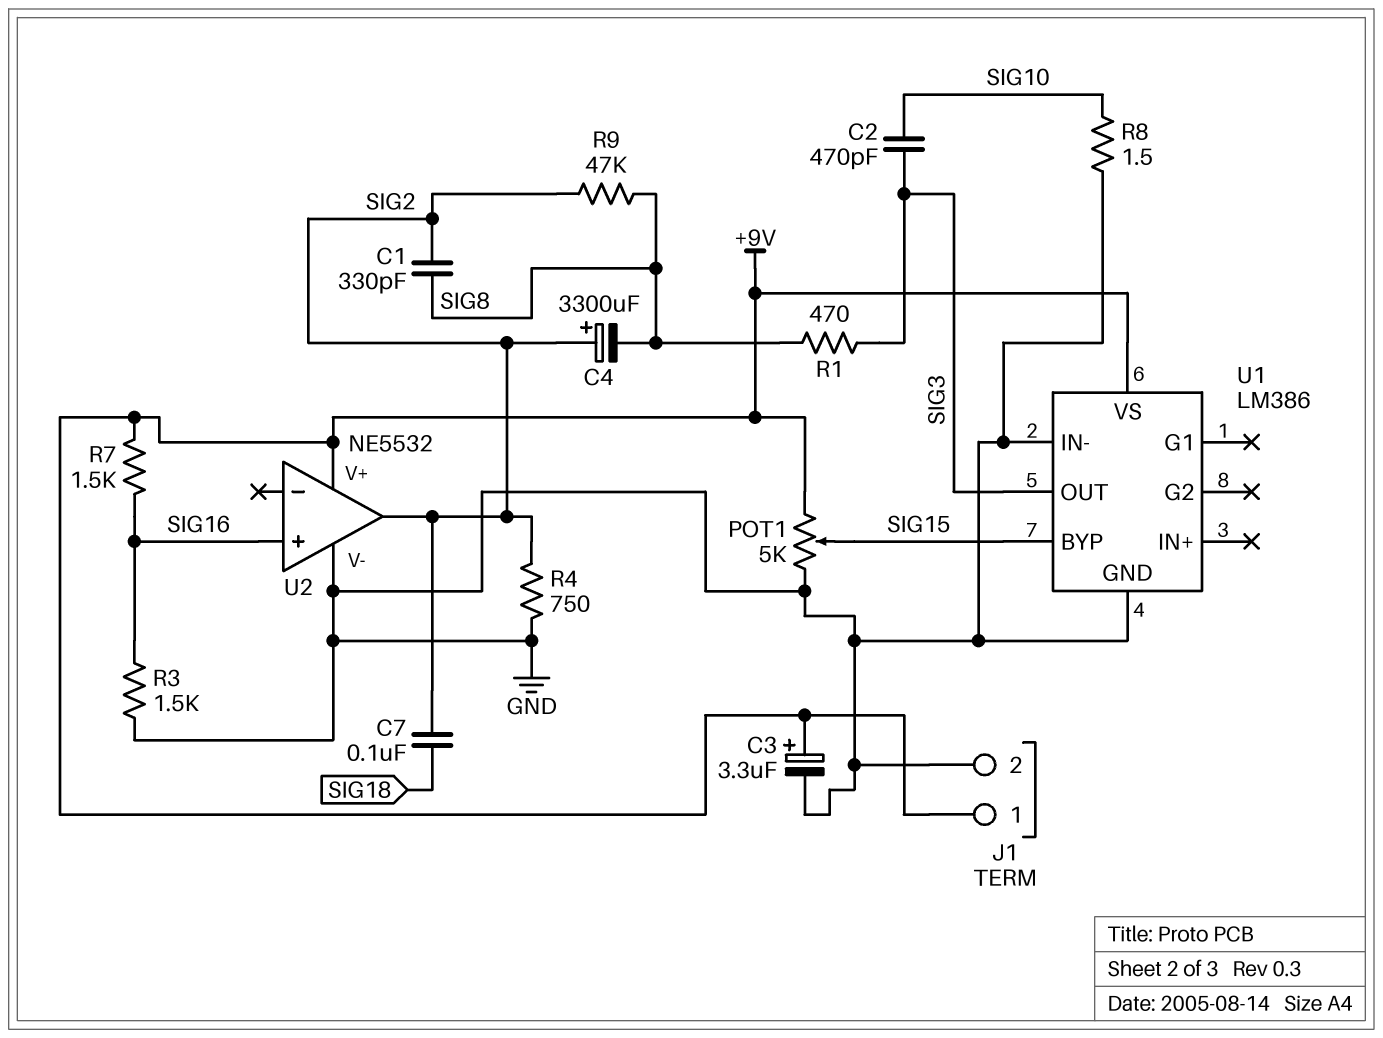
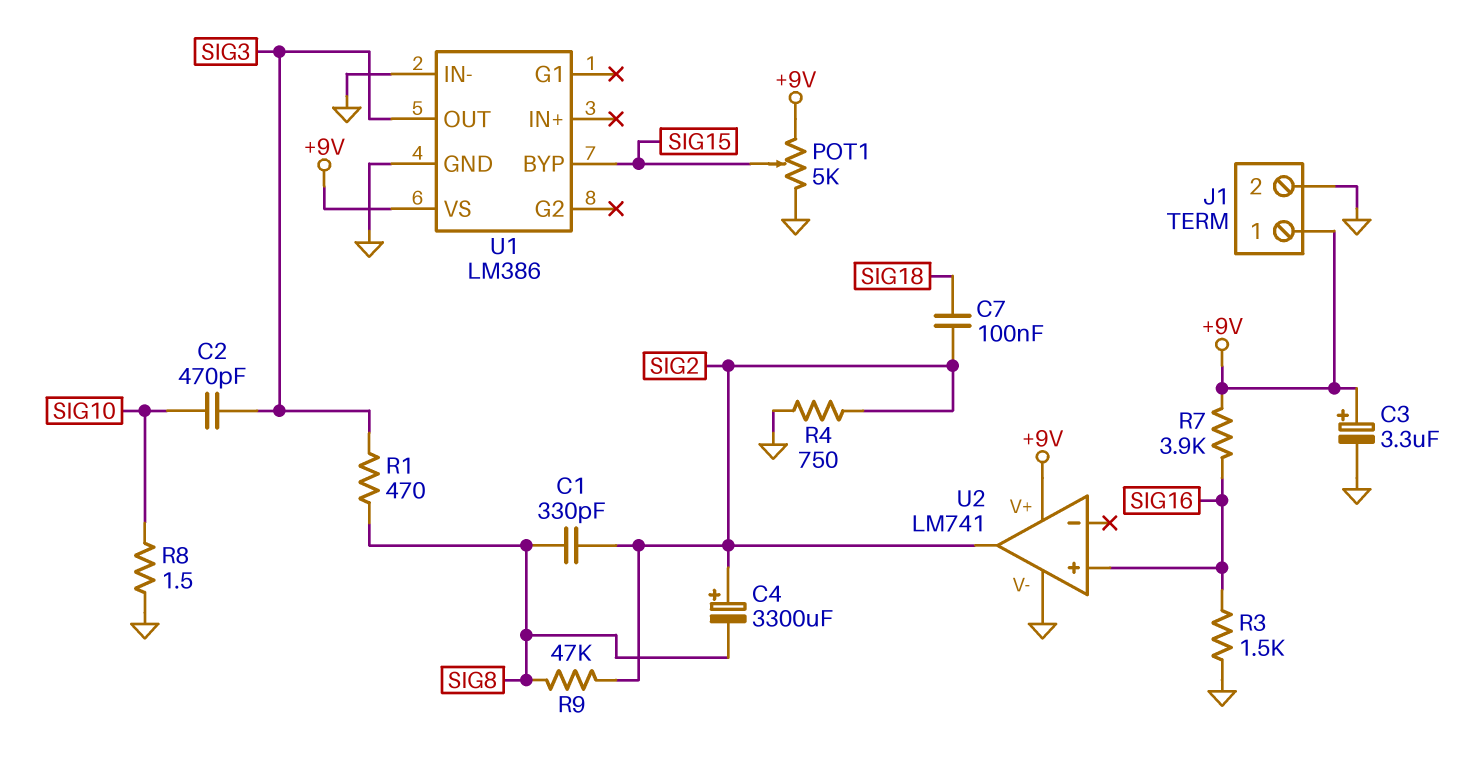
R7: 1.5k (+9V, SIG16) -> 3.9k (+9V, SIG16)
U2: NE5532 -> LM741

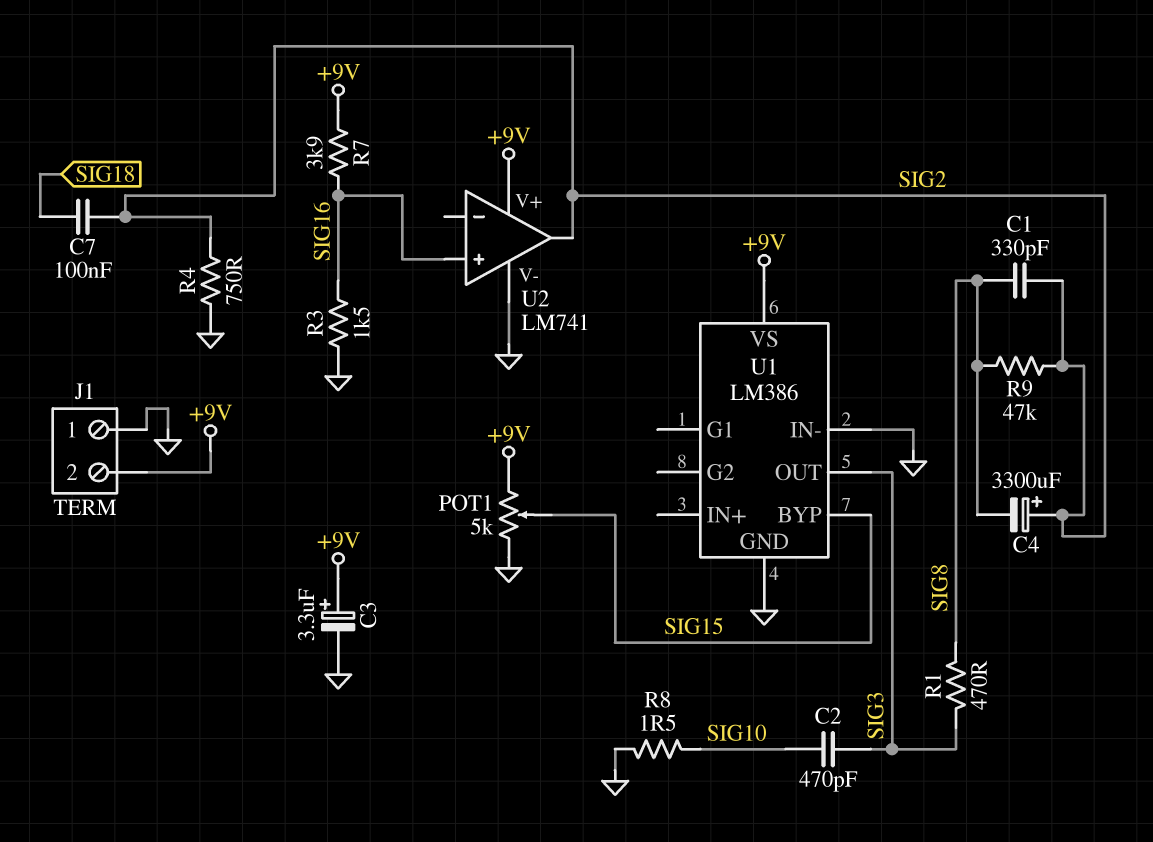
J1 pin 1: +9V -> GND
J1 pin 2: GND -> +9V

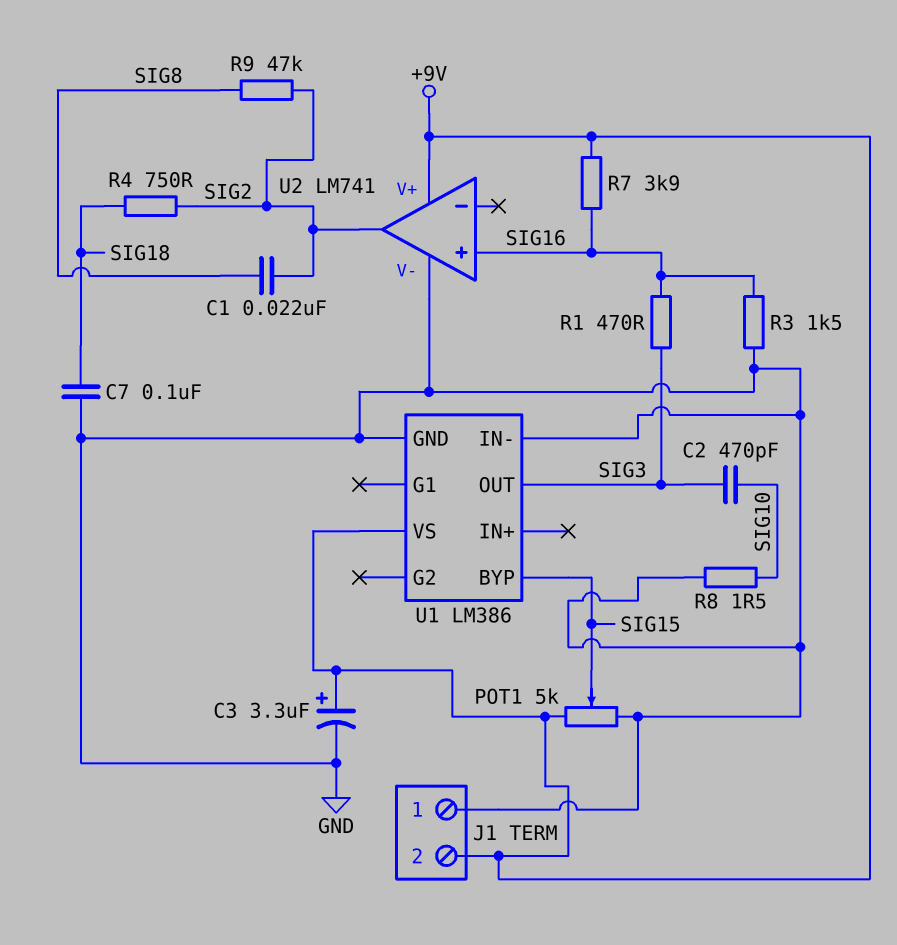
C1: 330pF (SIG2, SIG8) -> 22nF (SIG2, SIG8)
C4: 3300uF (plus SIG2, minus SIG8) -> none
C7: 100nF (SIG2, SIG18) -> 100nF (GND, SIG18)
R1: 470 (SIG3, SIG8) -> 470 (SIG3, SIG16)
R4: 750 (GND, SIG2) -> 750 (SIG2, SIG18)

